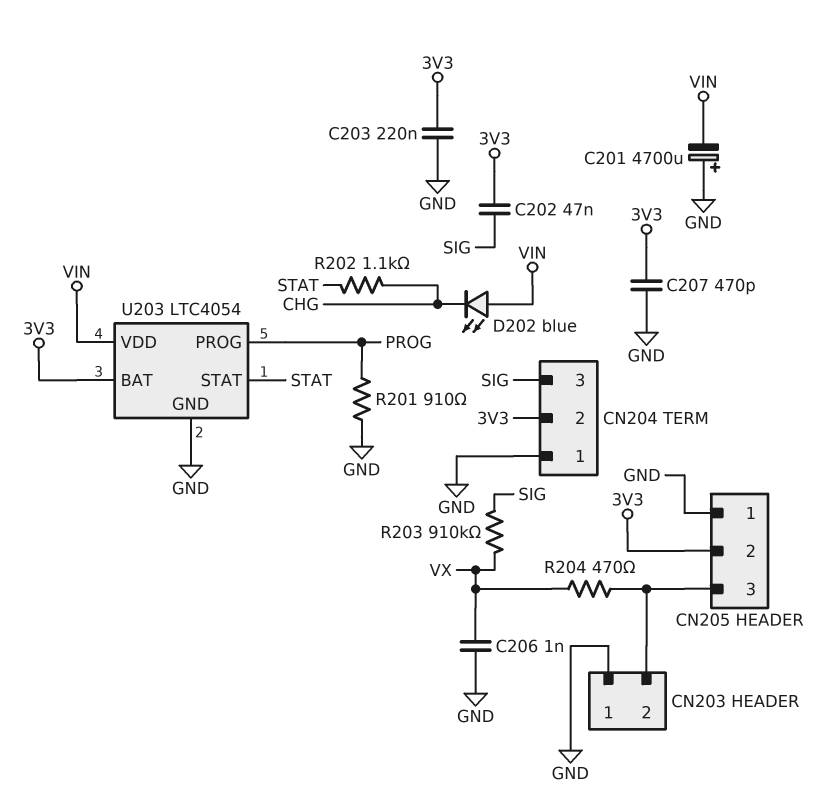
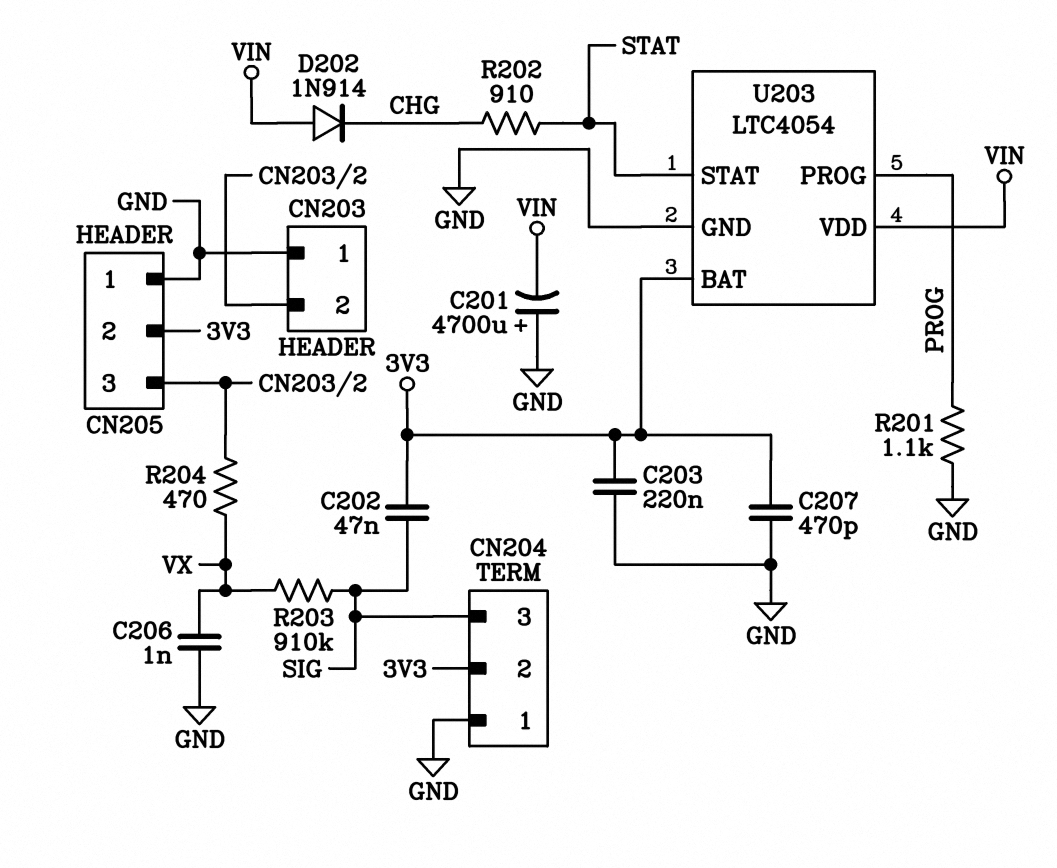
D202: LED blue (A VIN, K CHG) -> diode 1N914 (A VIN, K CHG)
R201: 910 (GND, PROG) -> 1.1k (GND, PROG)
R202: 1.1k (CHG, STAT) -> 910 (CHG, STAT)

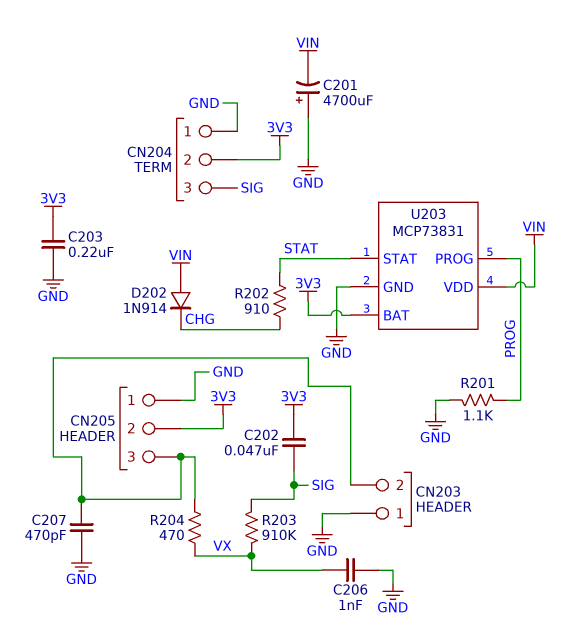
C207: 470pF (3V3, GND) -> 470pF (CN203/2, GND)
U203: LTC4054 -> MCP73831

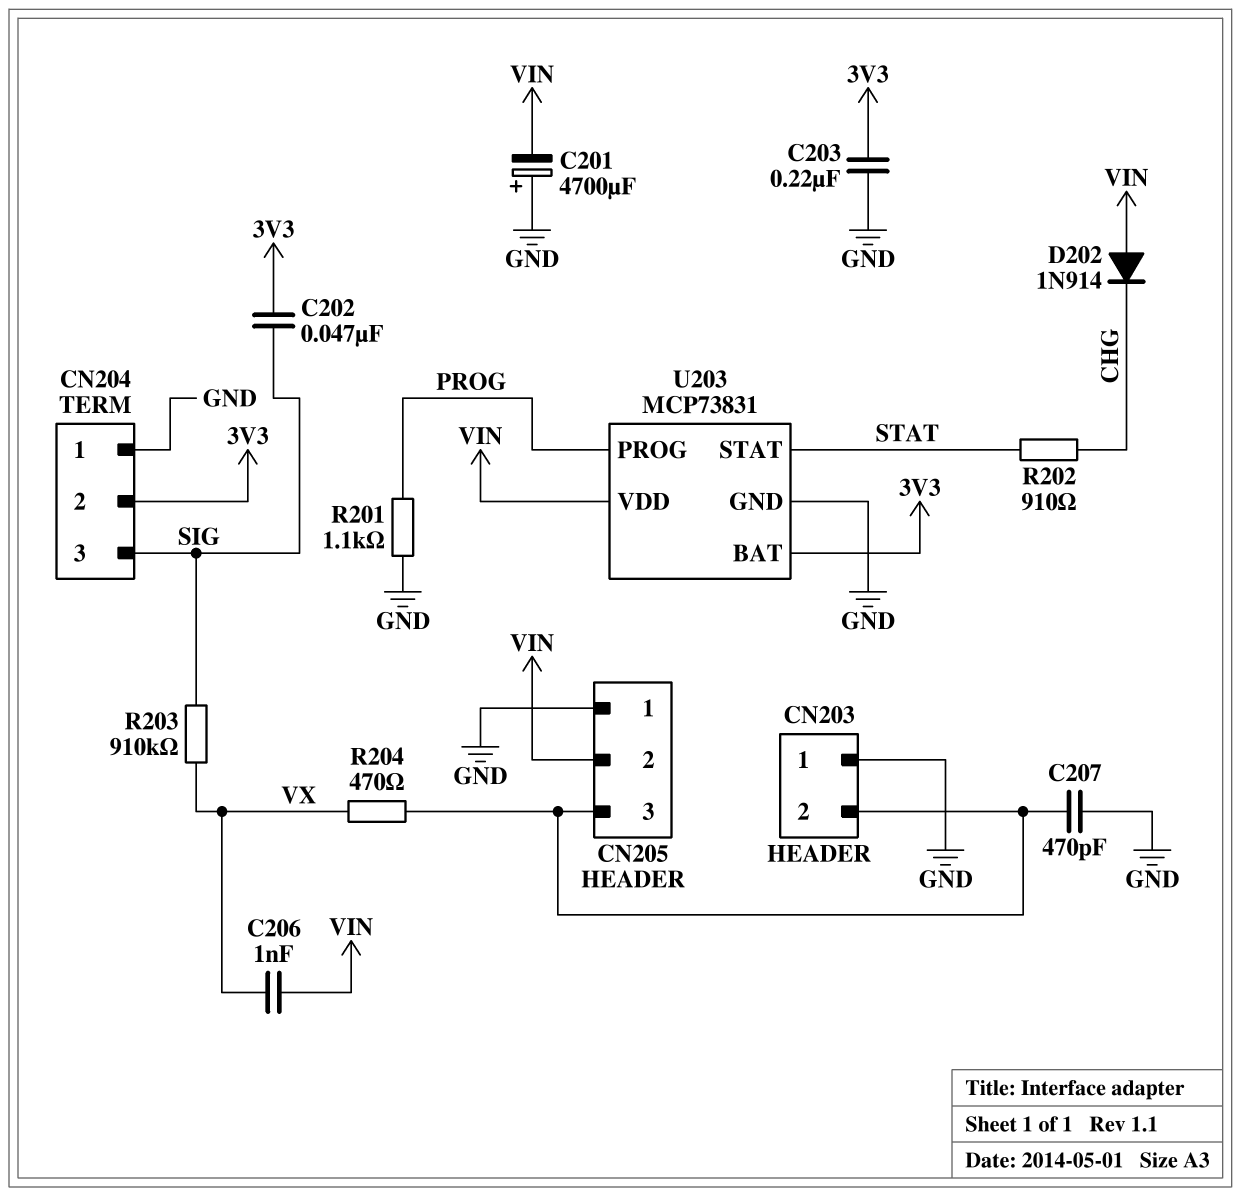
C206: 1nF (GND, VX) -> 1nF (VIN, VX)
CN205 pin 2: 3V3 -> VIN

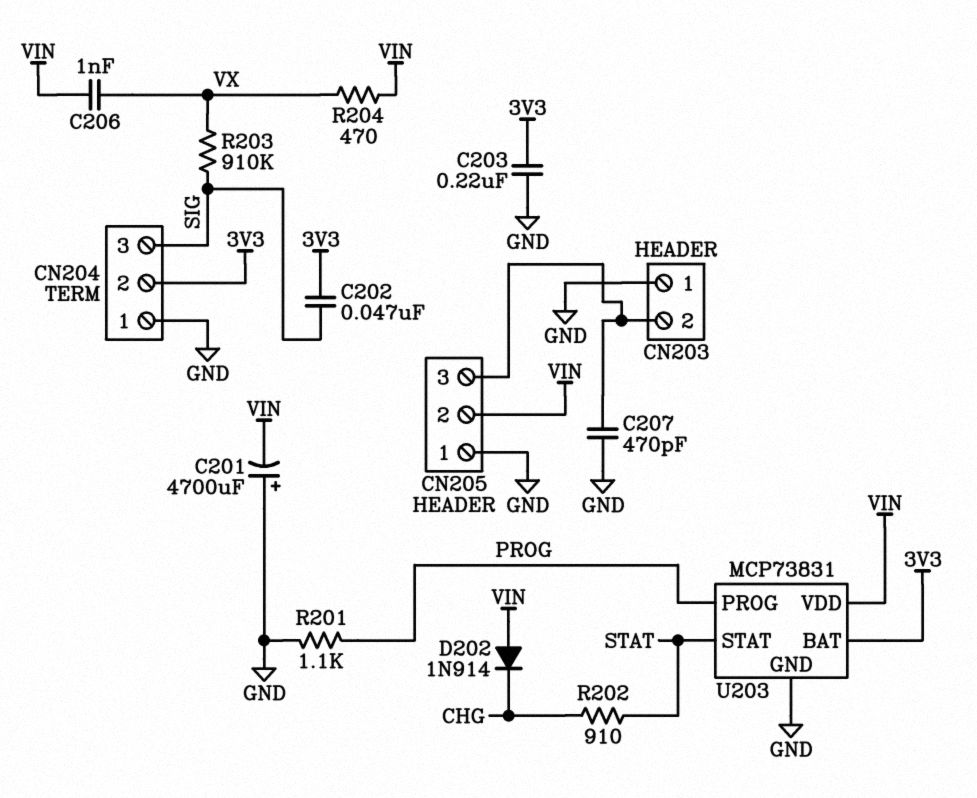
R204: 470 (CN203/2, VX) -> 470 (VIN, VX)

